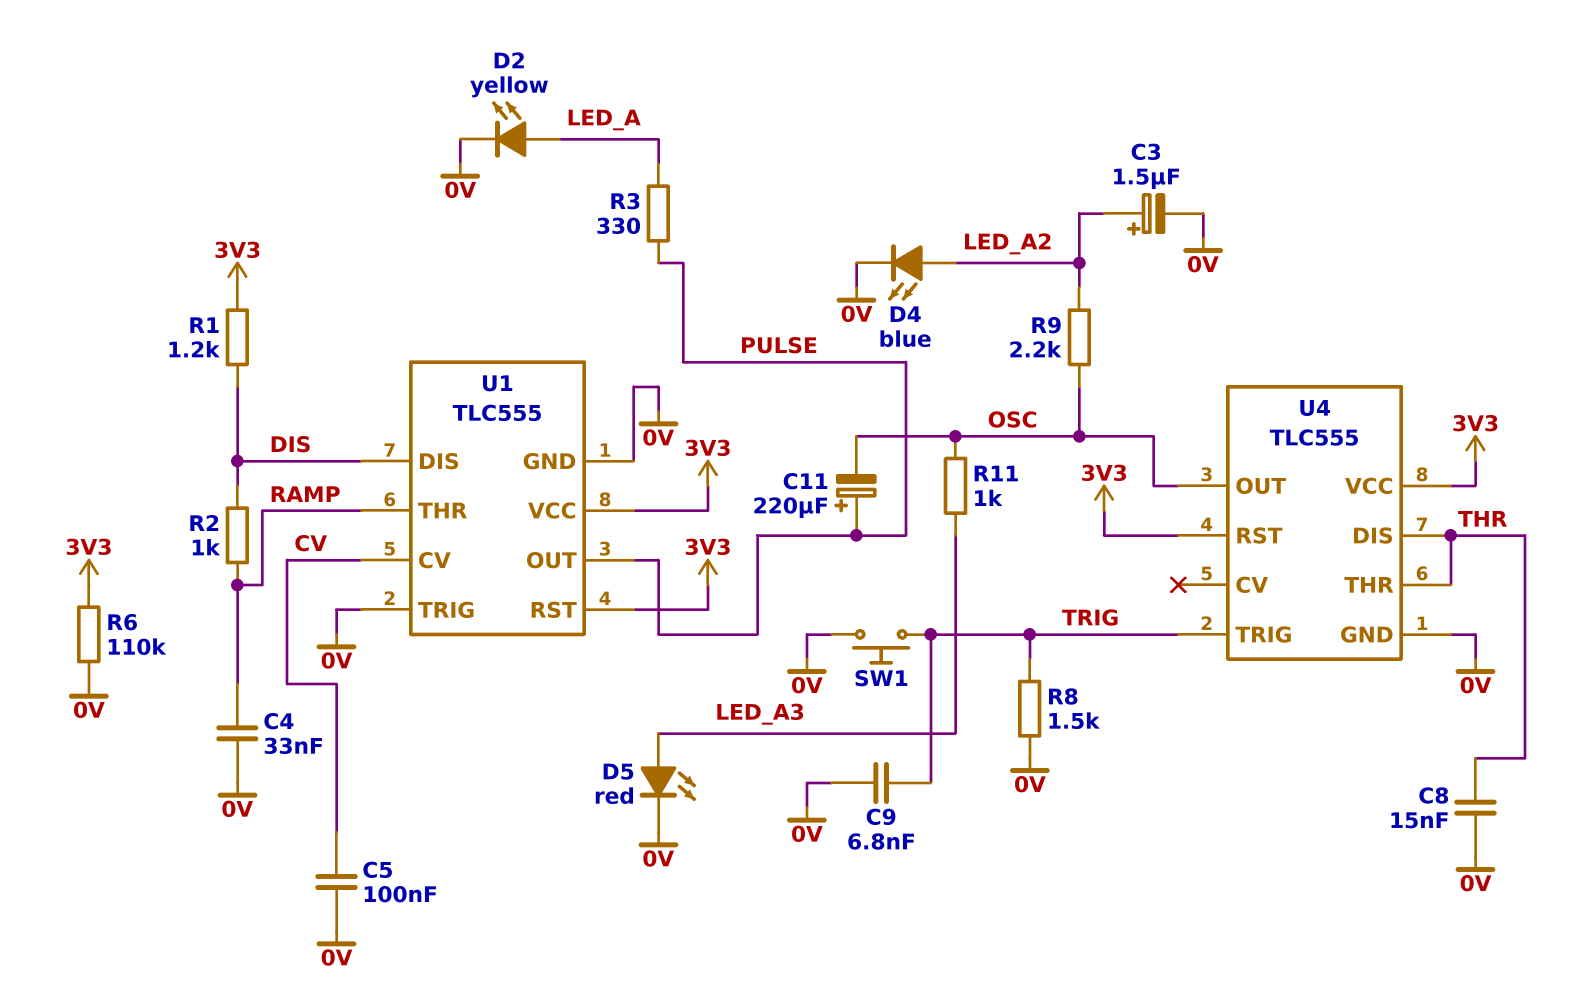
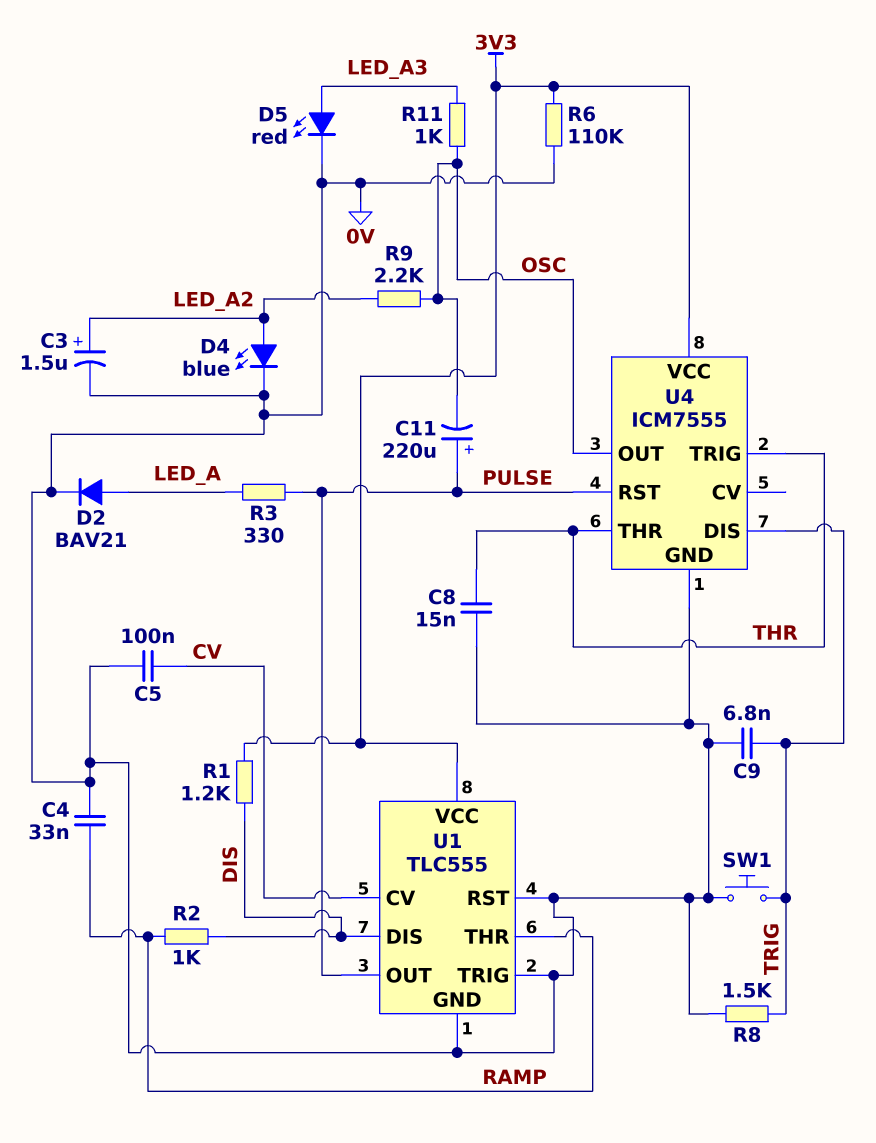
D2: LED yellow (A LED_A, K 0V) -> diode BAV21 (A LED_A, K 0V)
U1 pin RST: 3V3 -> 0V
U4: TLC555 -> ICM7555
U4 pin DIS: THR -> TRIG
U4 pin RST: 3V3 -> PULSE
U4 pin TRIG: TRIG -> THR

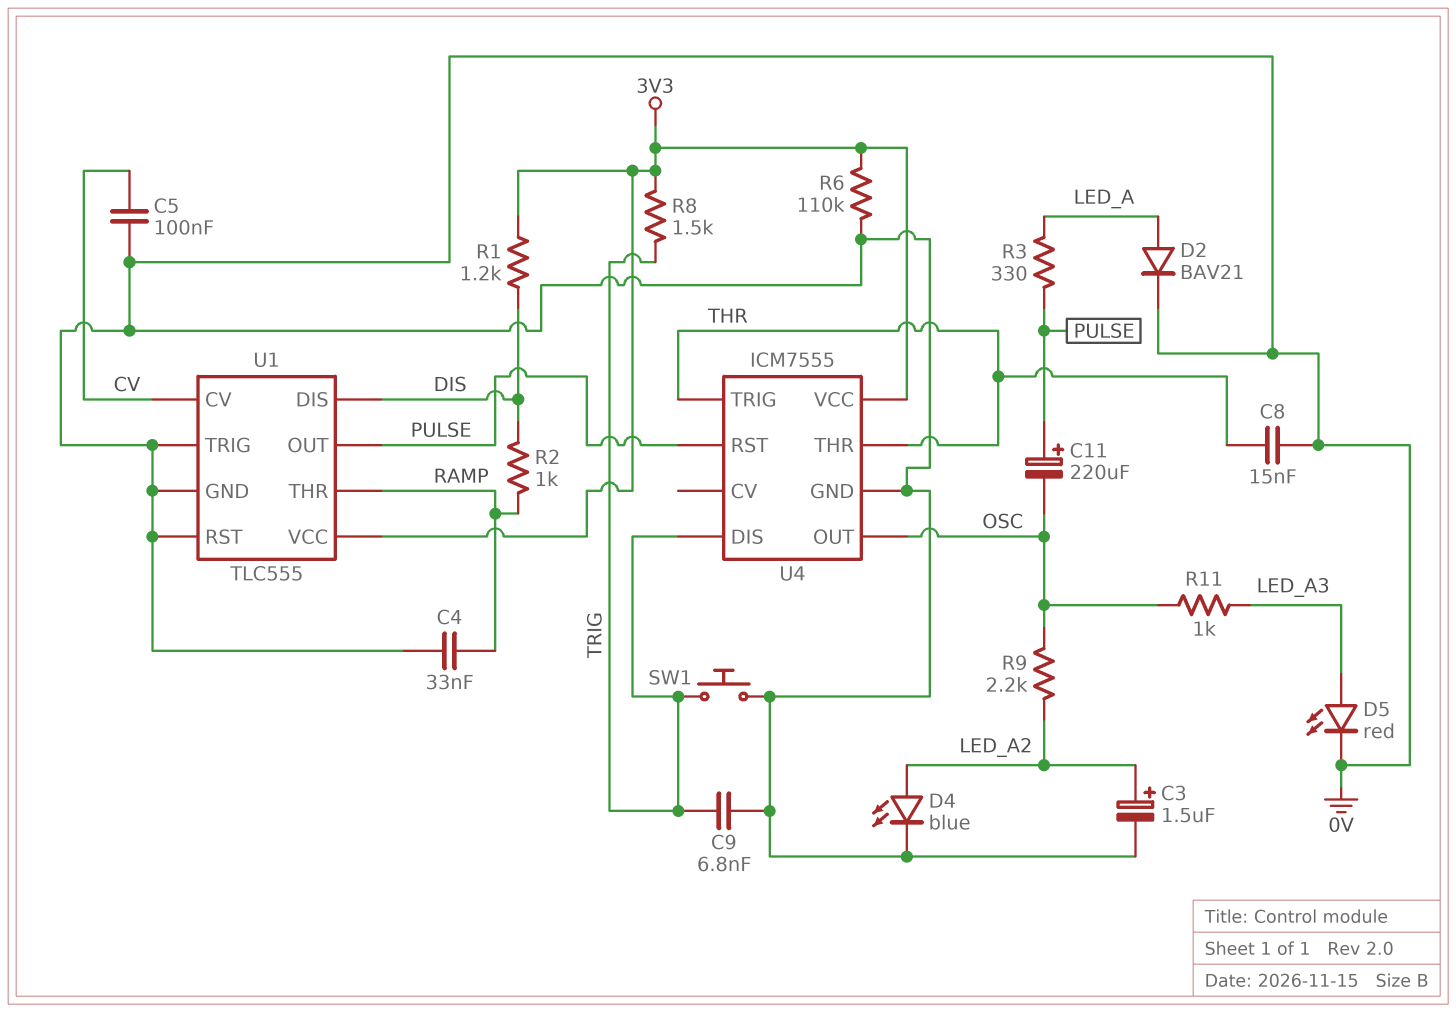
R8: 1.5k (0V, TRIG) -> 1.5k (3V3, TRIG)

